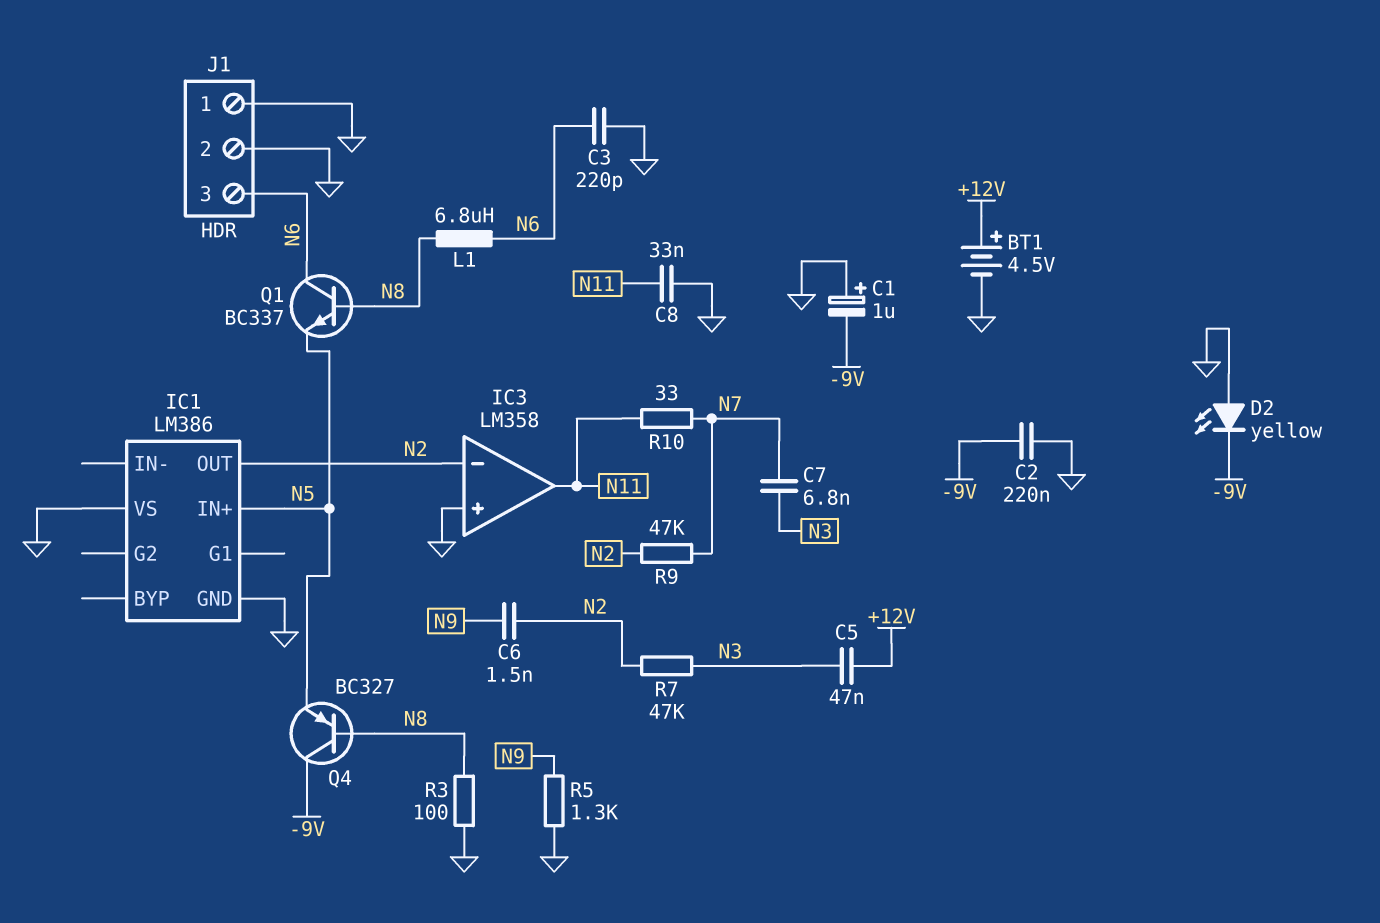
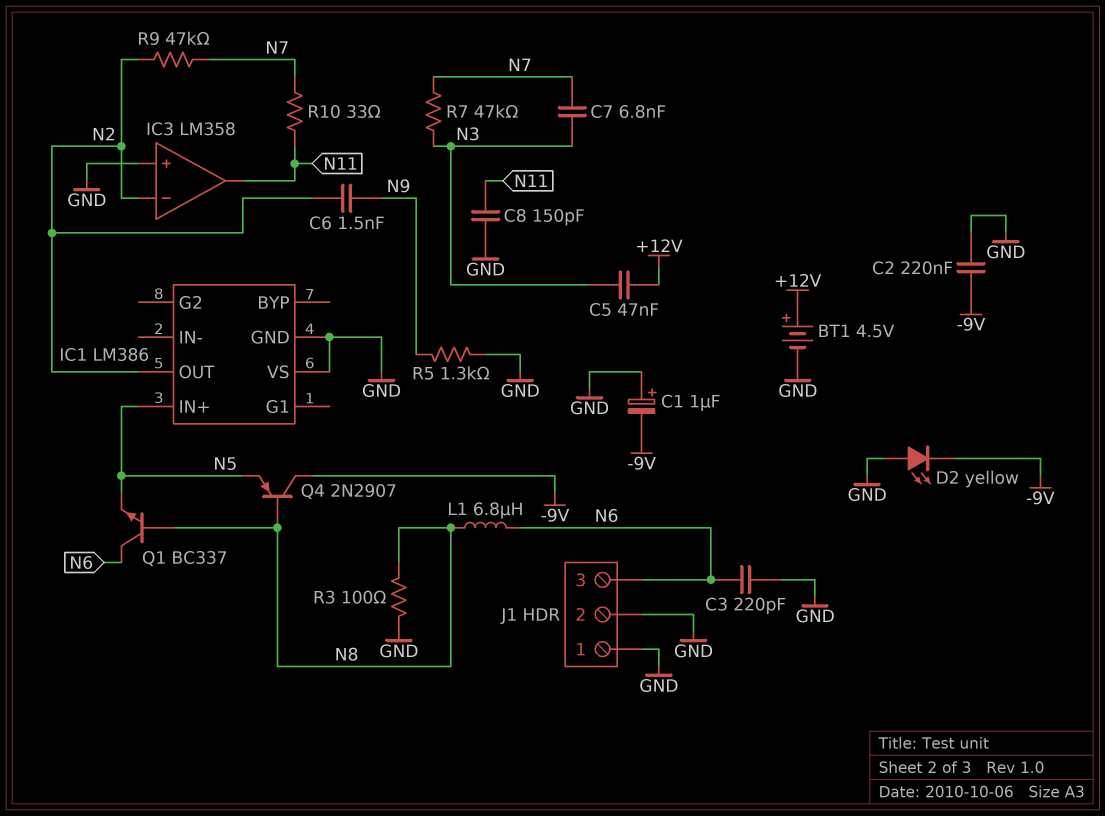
C8: 33nF (GND, N11) -> 150pF (GND, N11)
Q4: PNP BC327 (B N8, C -9V, E N5) -> PNP 2N2907 (B N8, C -9V, E N5)
R7: 47k (N2, N3) -> 47k (N3, N7)

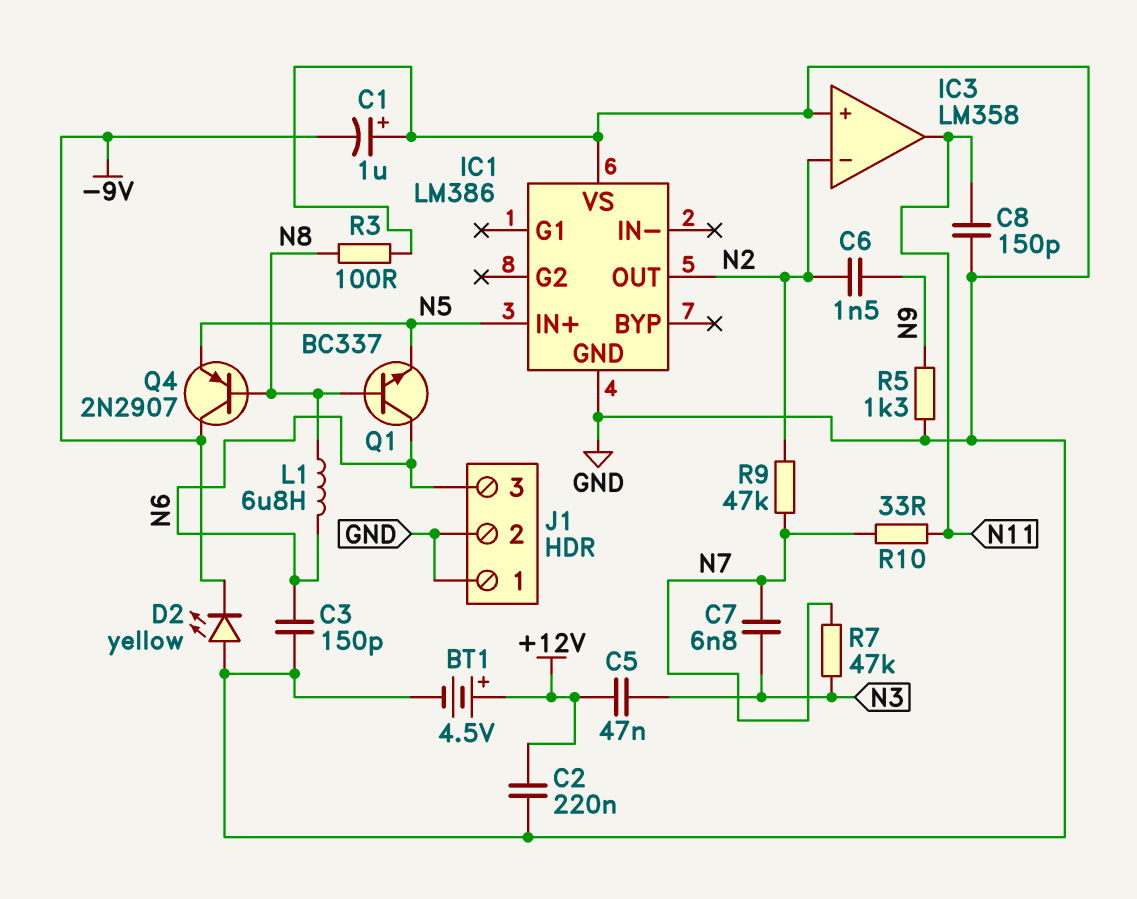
C2: 220nF (-9V, GND) -> 220nF (+12V, GND)
C3: 220pF (GND, N6) -> 150pF (GND, N6)

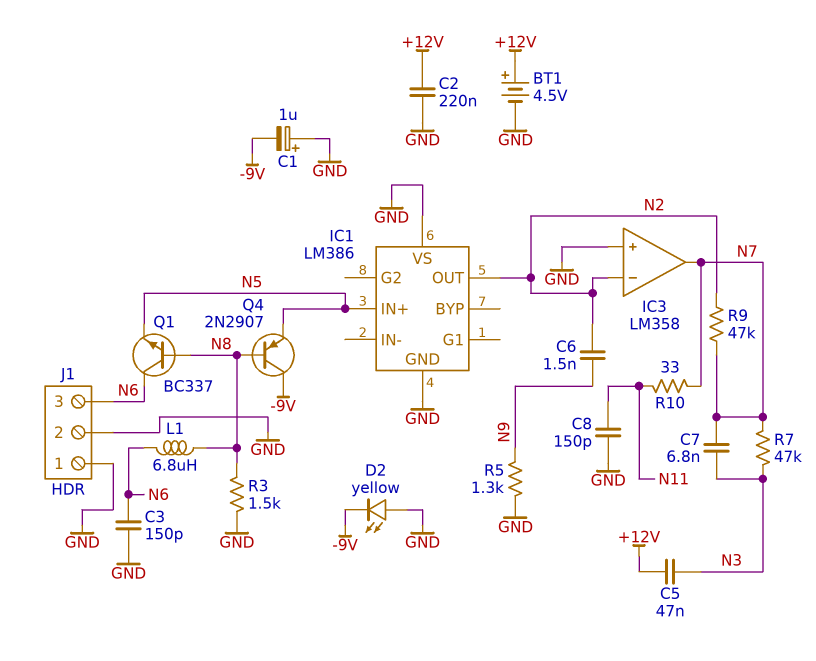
IC3 pin out: N11 -> N7
R3: 100 (GND, N8) -> 1.5k (GND, N8)

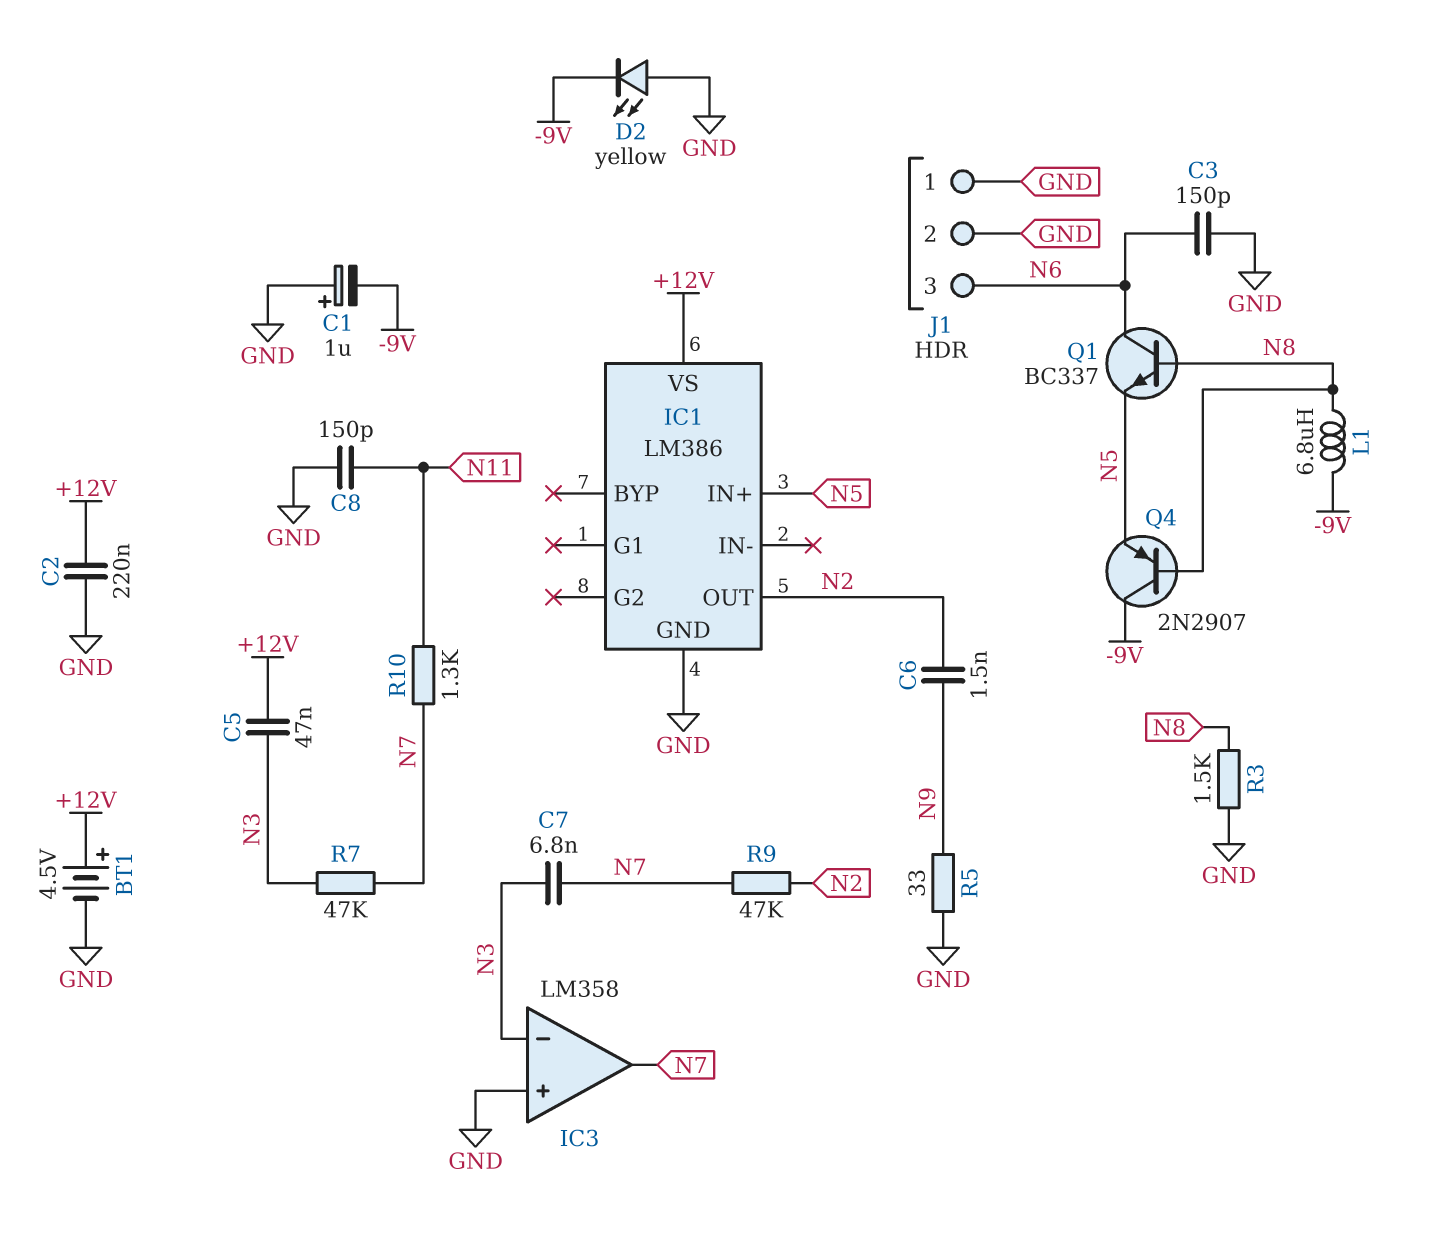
IC1 pin VS: GND -> +12V
IC3 pin in-: N2 -> N3
L1: 6.8uH (N6, N8) -> 6.8uH (-9V, N8)
R5: 1.3k (GND, N9) -> 33 (GND, N9)
R10: 33 (N7, N11) -> 1.3k (N7, N11)

